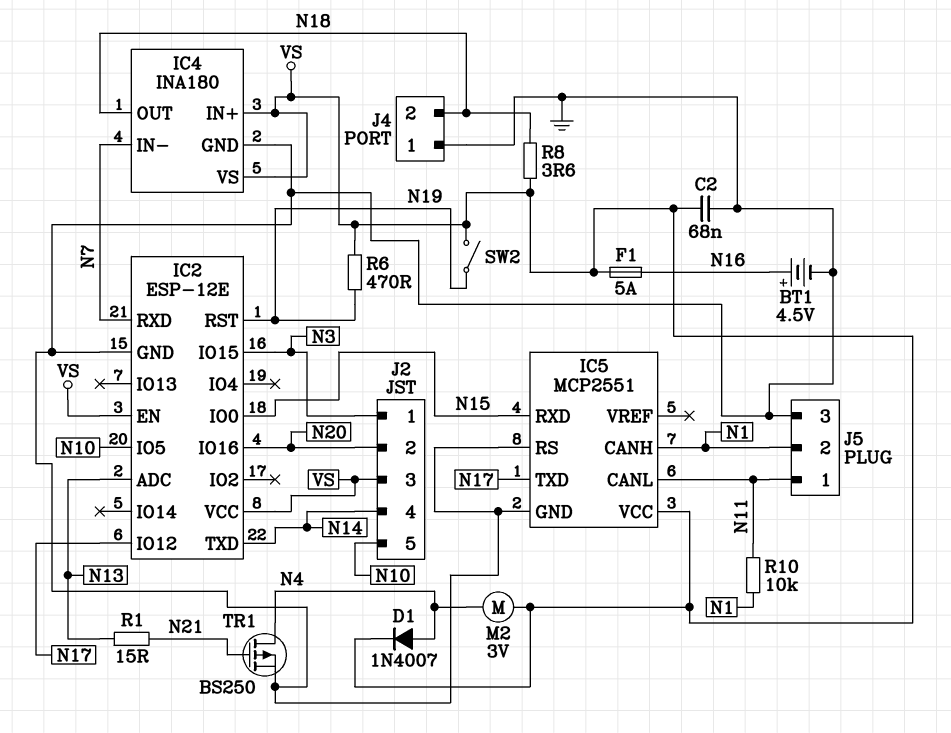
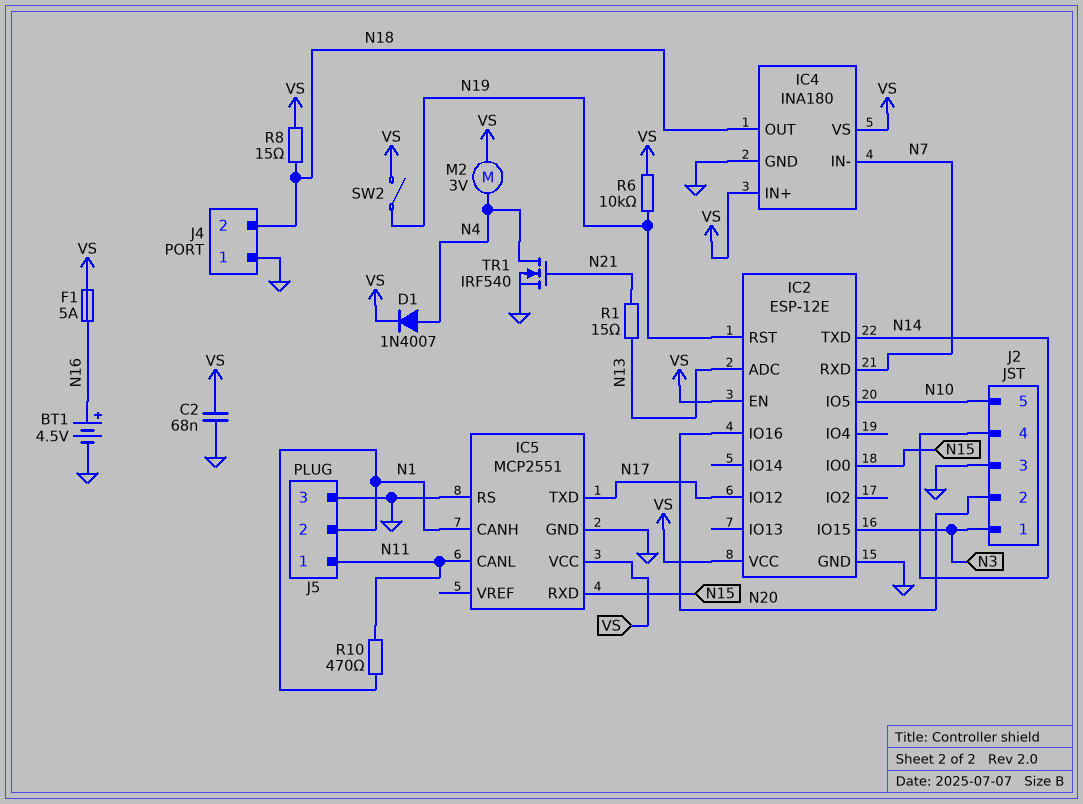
J2 pin 3: VS -> GND
R6: 470 (N19, VS) -> 10k (N19, VS)
R8: 3.6 (N18, VS) -> 15 (N18, VS)
R10: 10k (N1, N11) -> 470 (N1, N11)
TR1: PMOS BS250 (G N21, D N4, S GND) -> NMOS IRF540 (G N21, D N4, S GND)

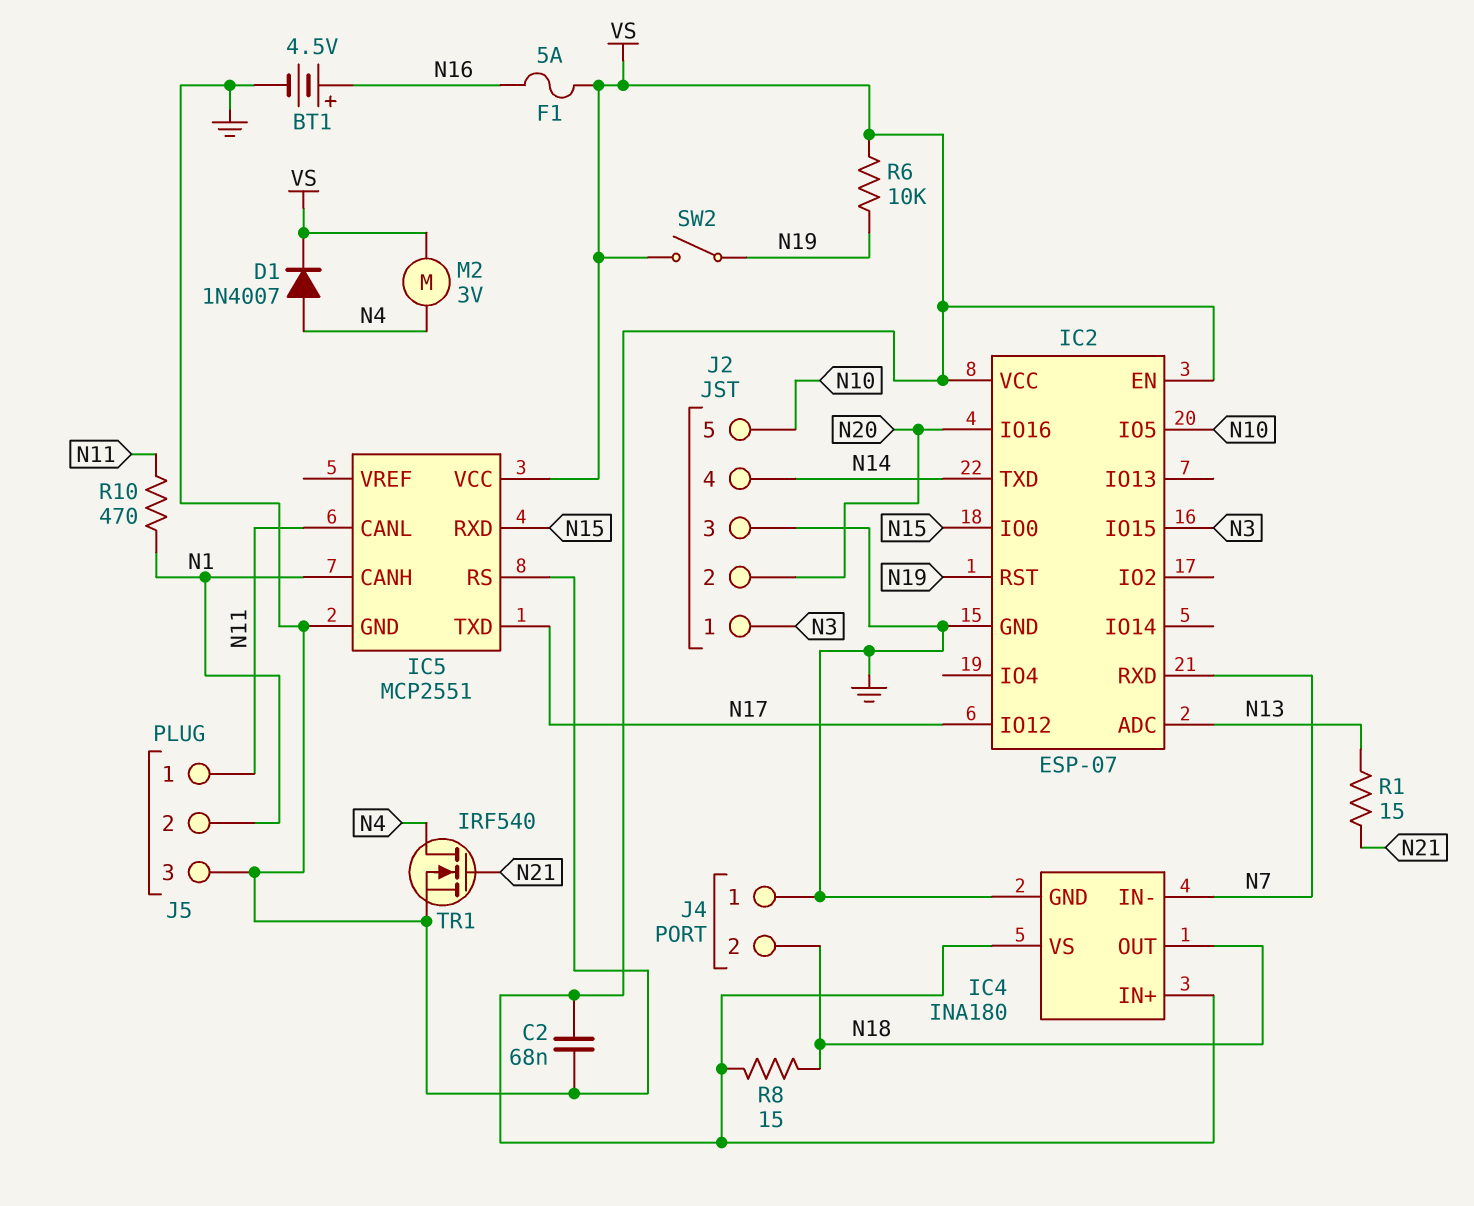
IC2: ESP-12E -> ESP-07

